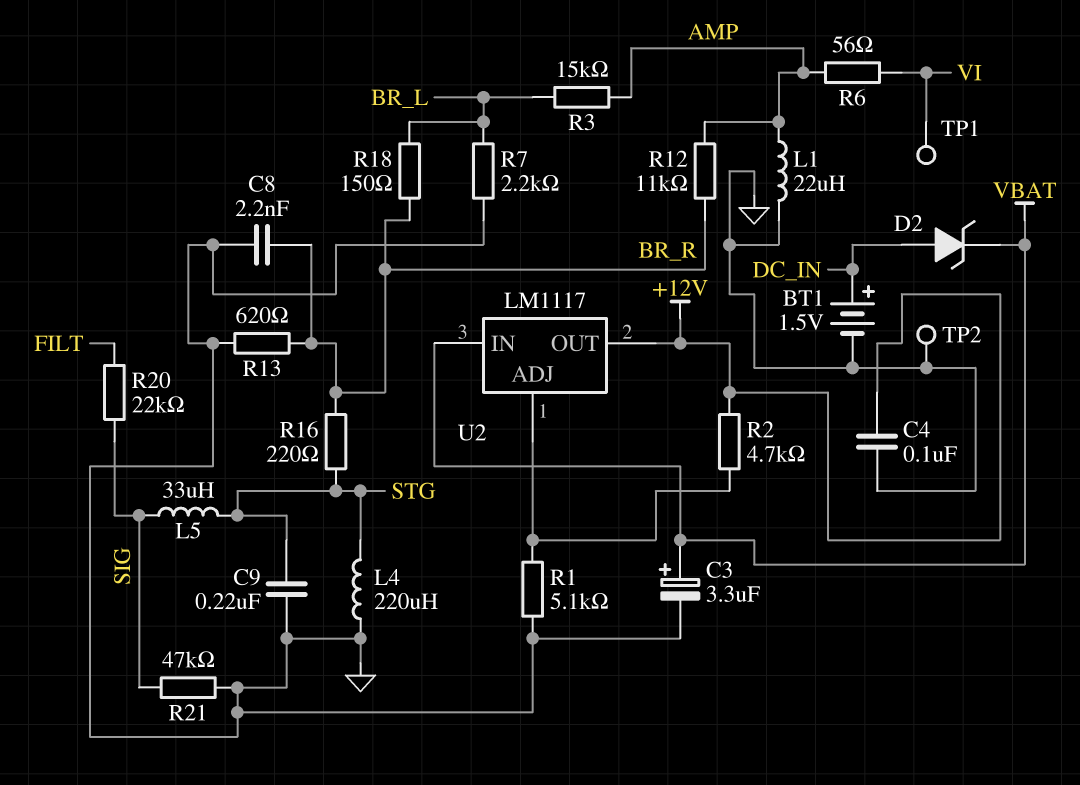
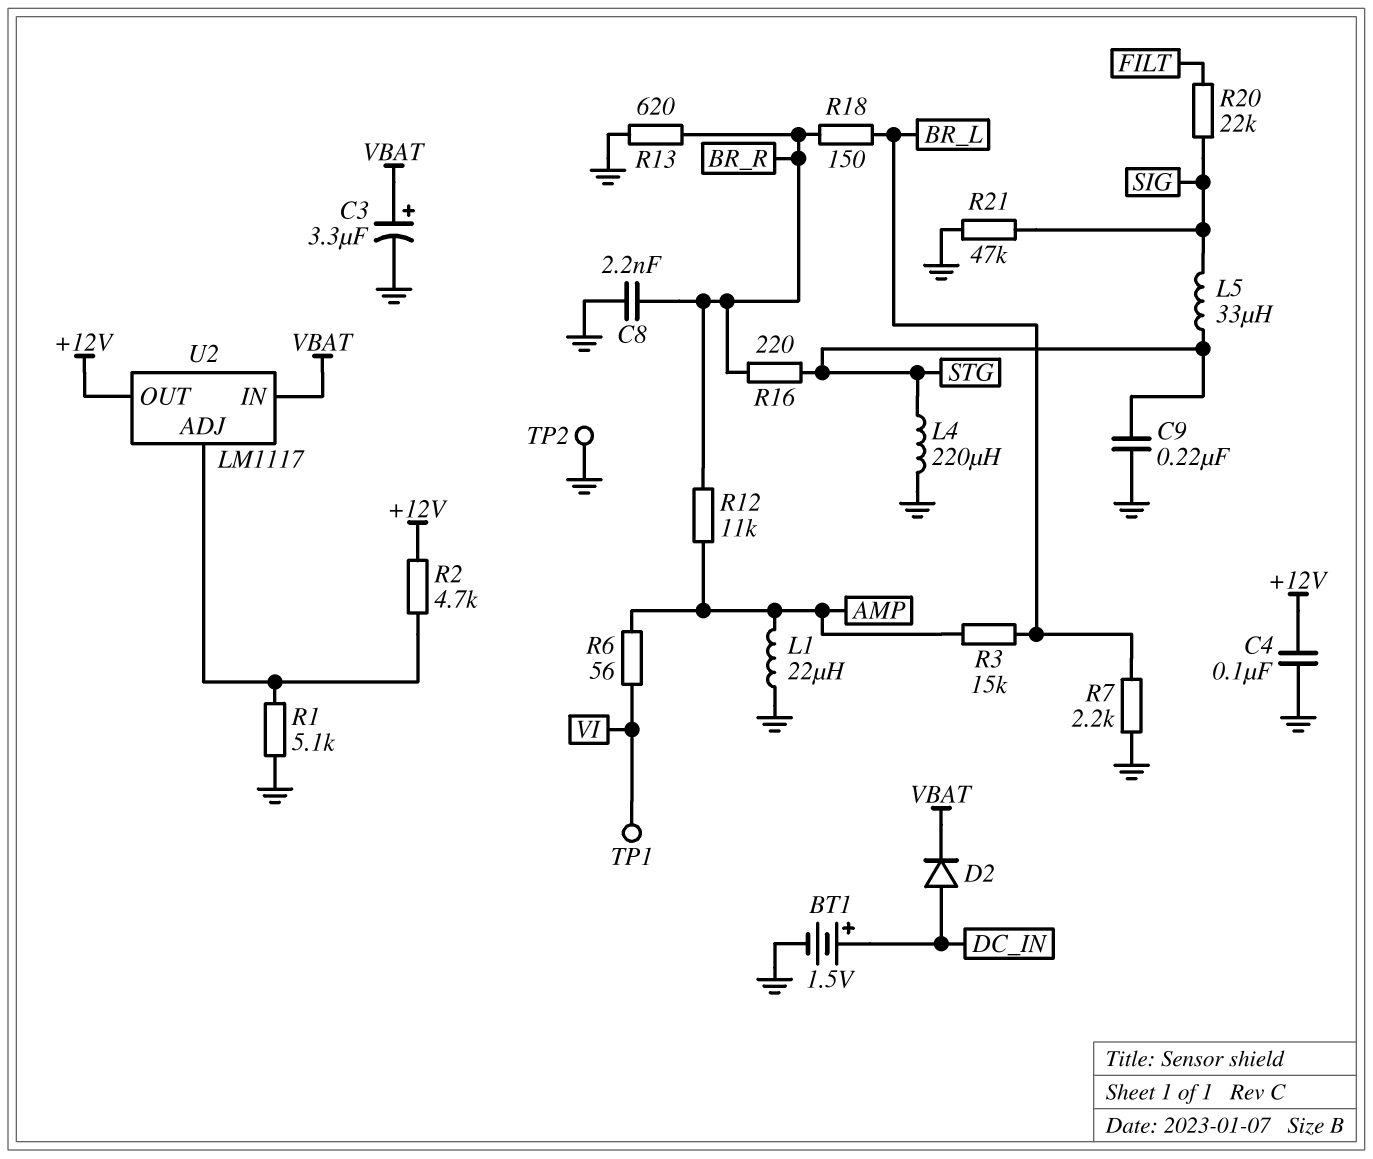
D2: zener (A DC_IN, K VBAT) -> diode (A DC_IN, K VBAT)

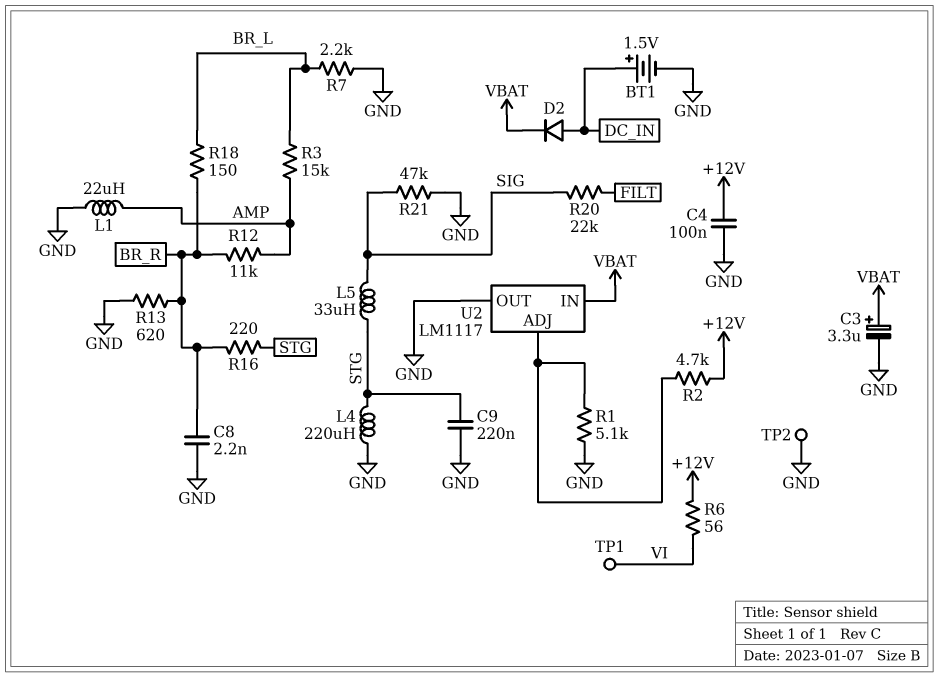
R6: 56 (AMP, VI) -> 56 (+12V, VI)
U2 pin OUT: +12V -> GND

